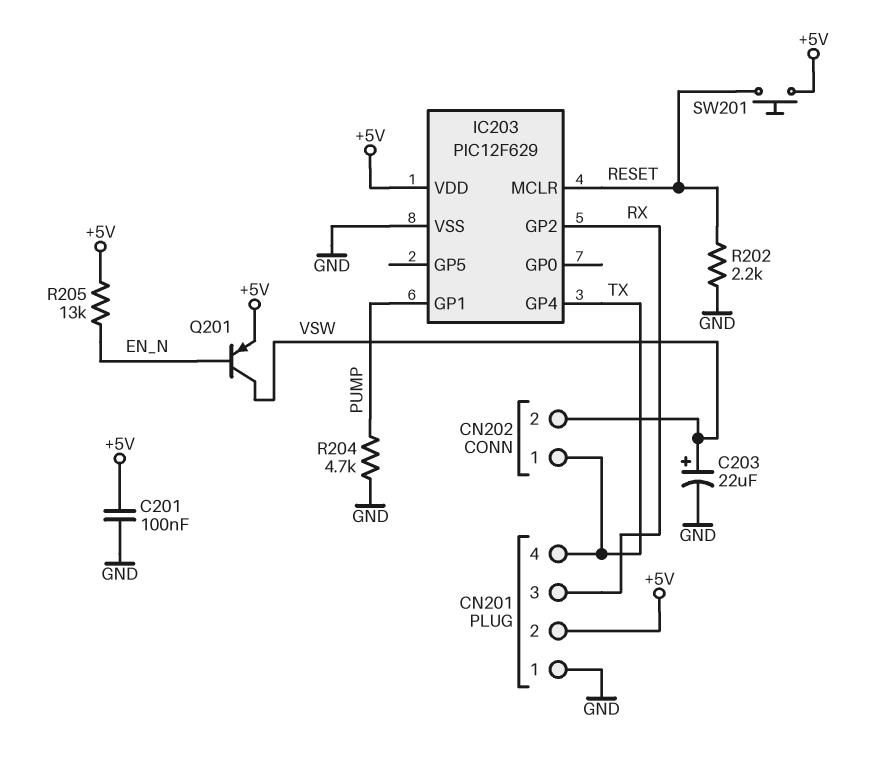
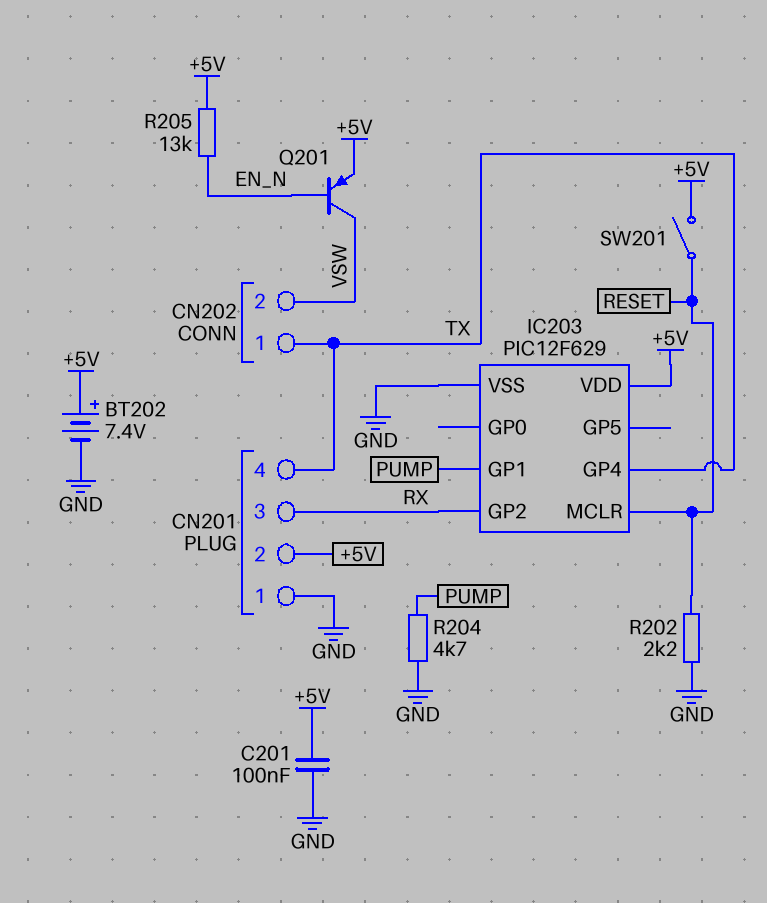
BT202: none -> 7.4V (plus +5V, minus GND)
C203: 22uF (plus VSW, minus GND) -> none
SW201: button (+5V, RESET) -> switch (+5V, RESET)

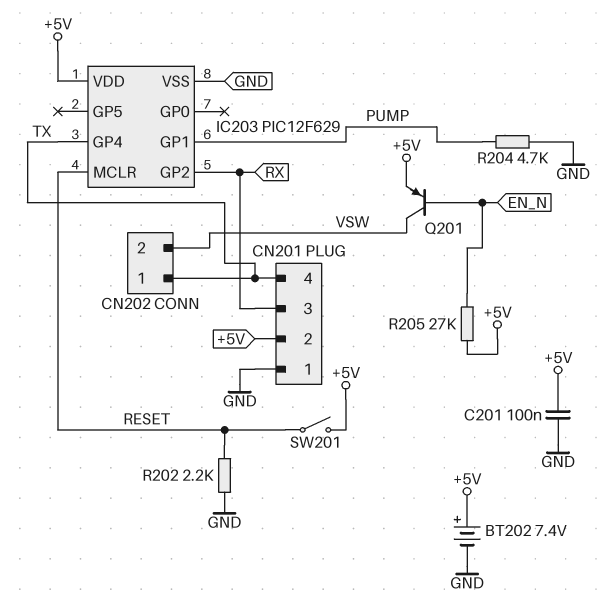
R205: 13k (+5V, EN_N) -> 27k (+5V, EN_N)

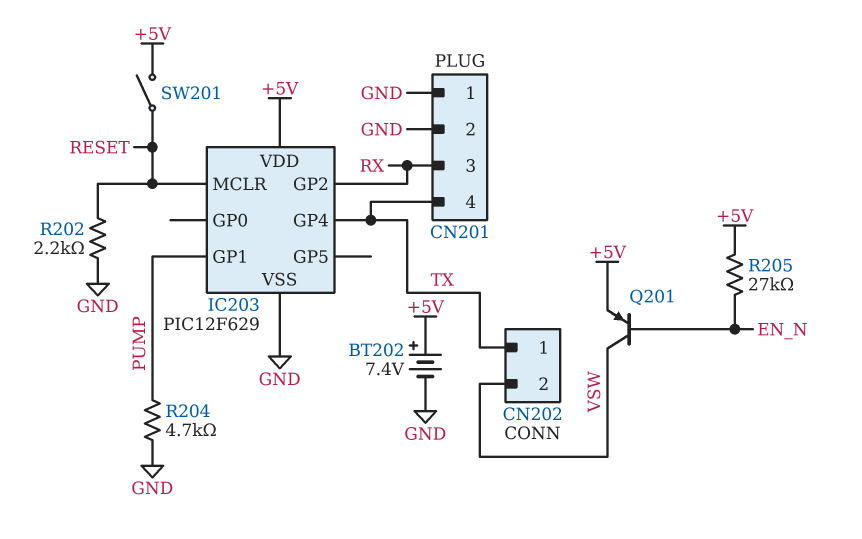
C201: 100nF (+5V, GND) -> none
CN201 pin 2: +5V -> GND

